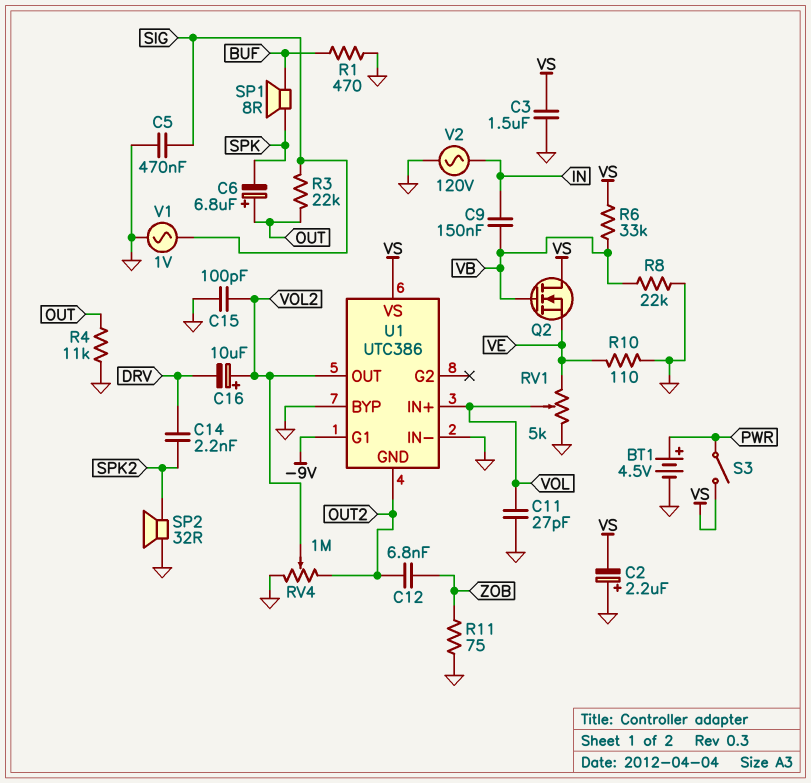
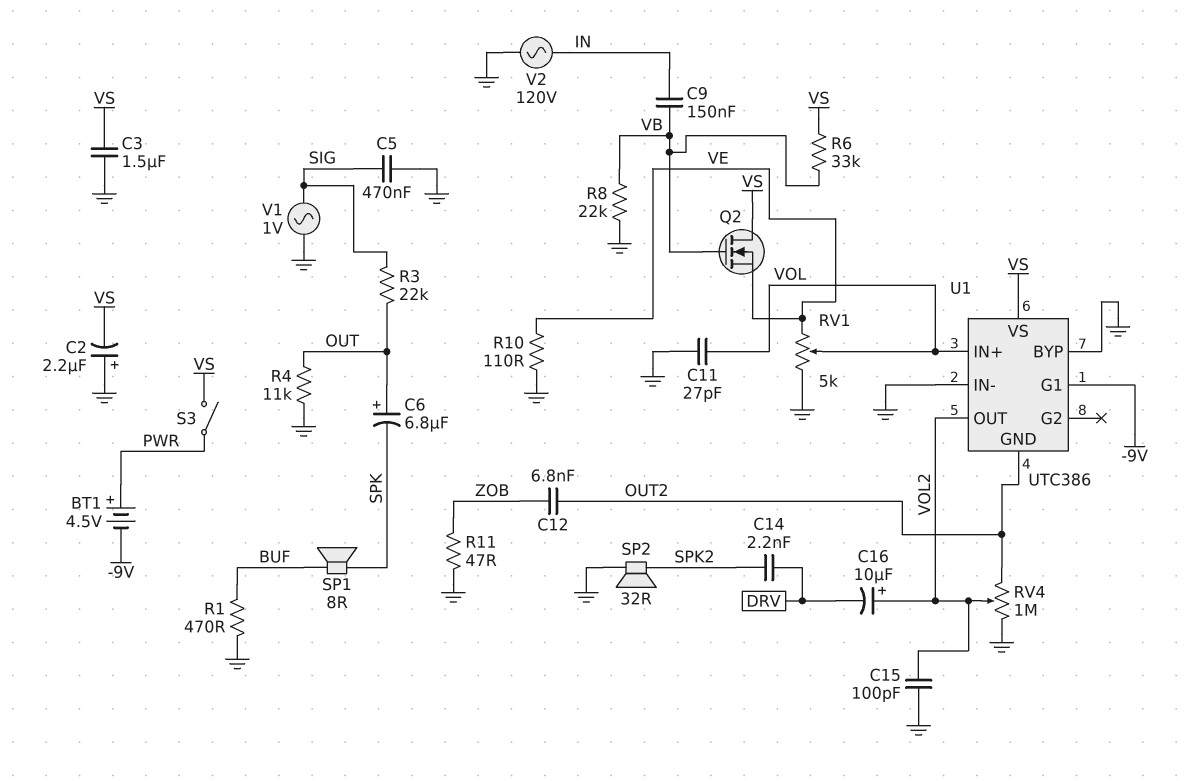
BT1: 4.5V (plus PWR, minus GND) -> 4.5V (plus PWR, minus -9V)
R11: 75 (GND, ZOB) -> 47 (GND, ZOB)

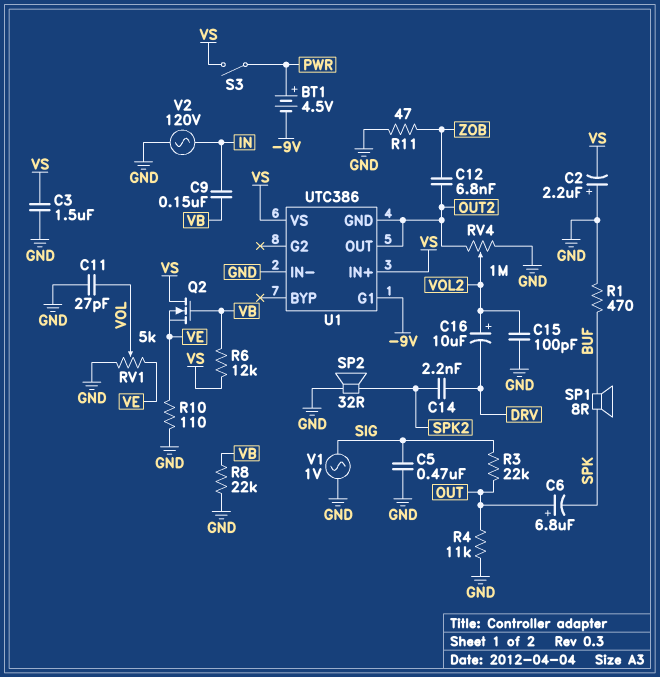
R6: 33k (VB, VS) -> 12k (VB, VS)
U1 pin BYP: GND -> none
U1 pin IN+: VOL -> VS
U1 pin OUT: VOL2 -> OUT2

